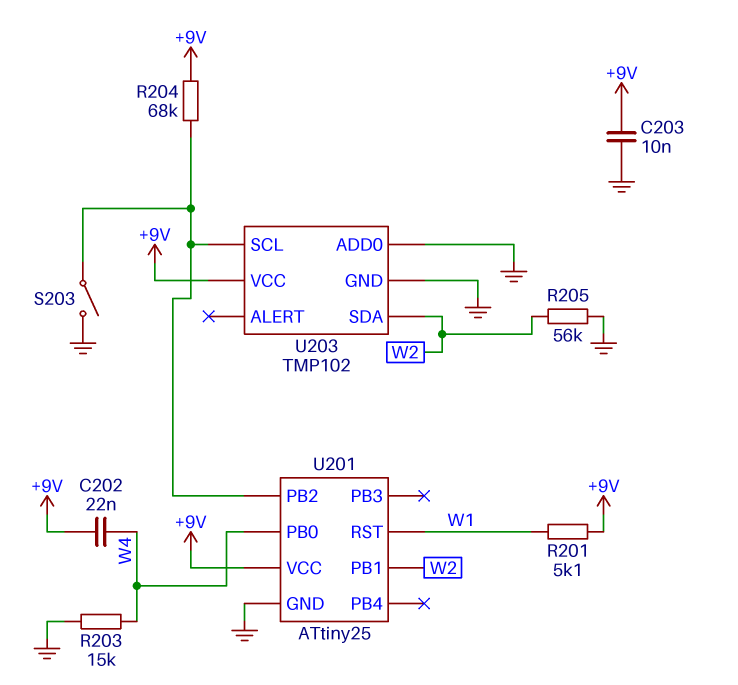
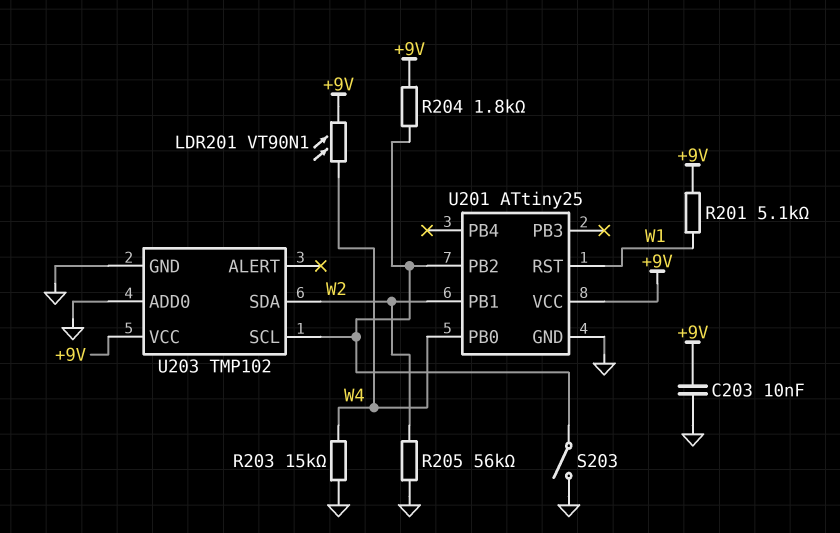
C202: 22nF (+9V, W4) -> none
LDR201: none -> VT90N1 (+9V, W4)
R204: 68k (+9V, U201/PB2) -> 1.8k (+9V, U201/PB2)

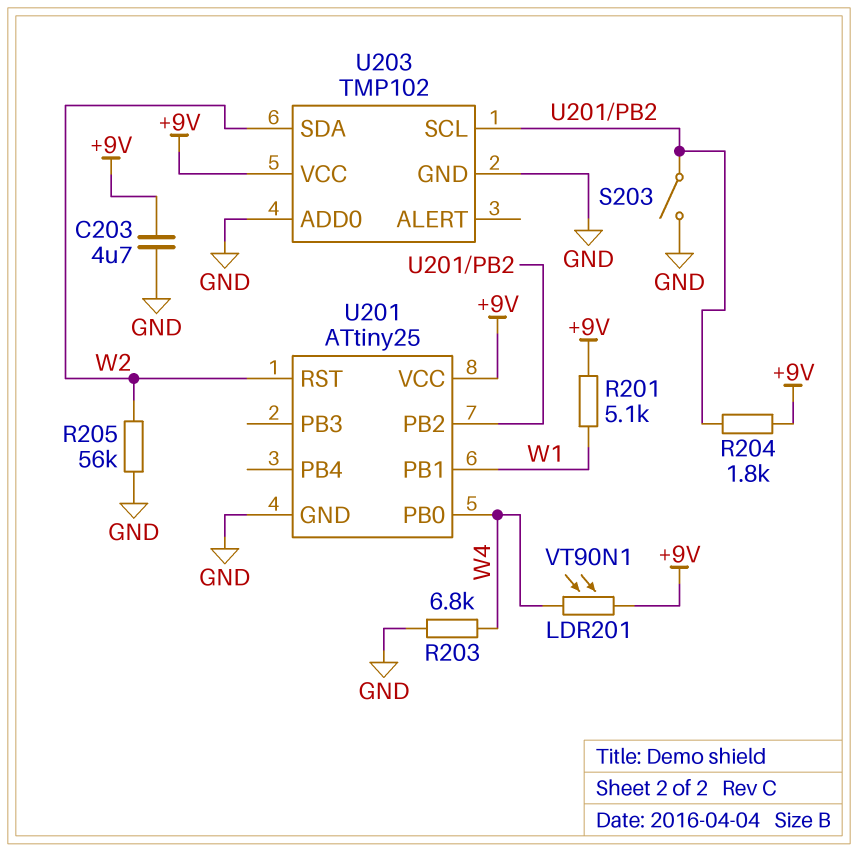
C203: 10nF (+9V, GND) -> 4.7uF (+9V, GND)
R203: 15k (GND, W4) -> 6.8k (GND, W4)
U201 pin PB1: W2 -> W1
U201 pin RST: W1 -> W2

